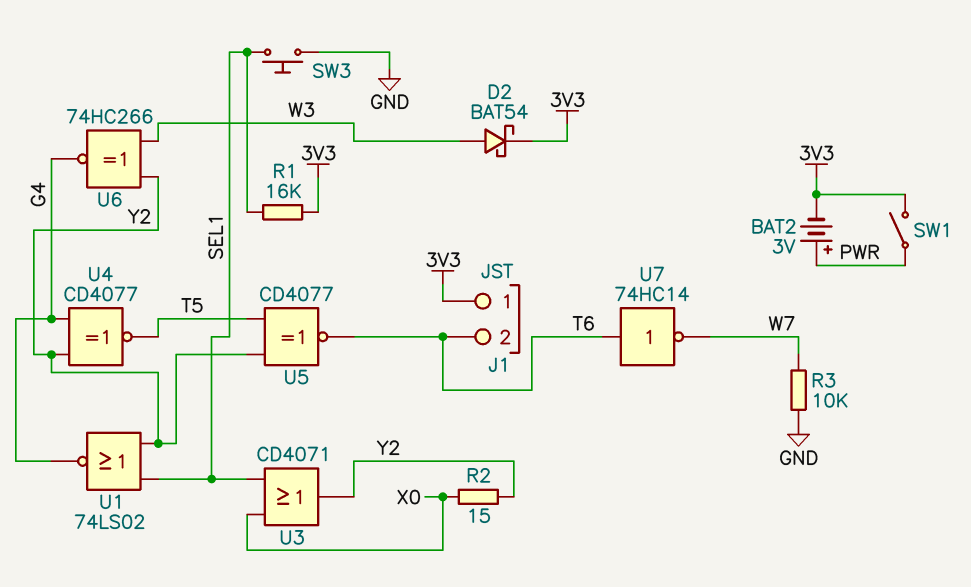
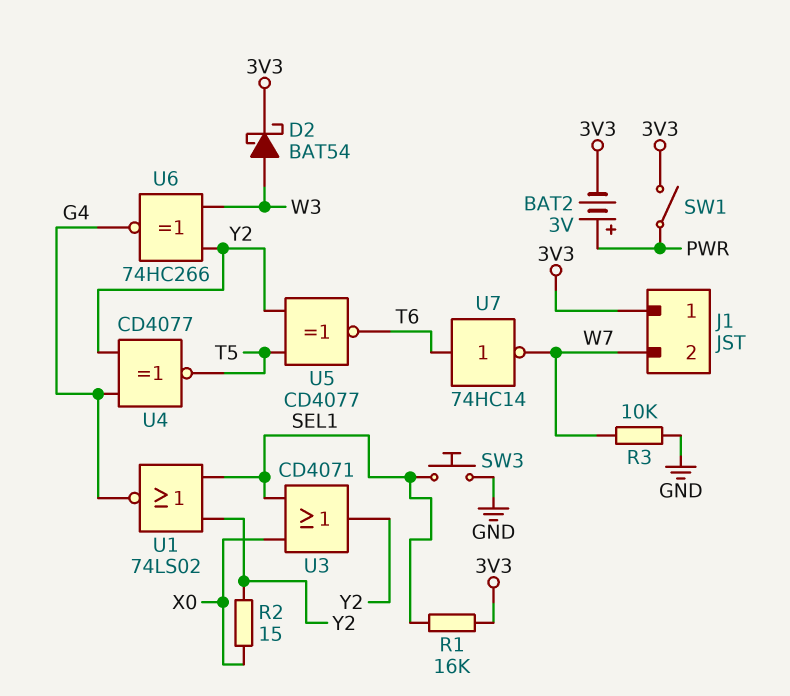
J1 pin 2: T6 -> W7

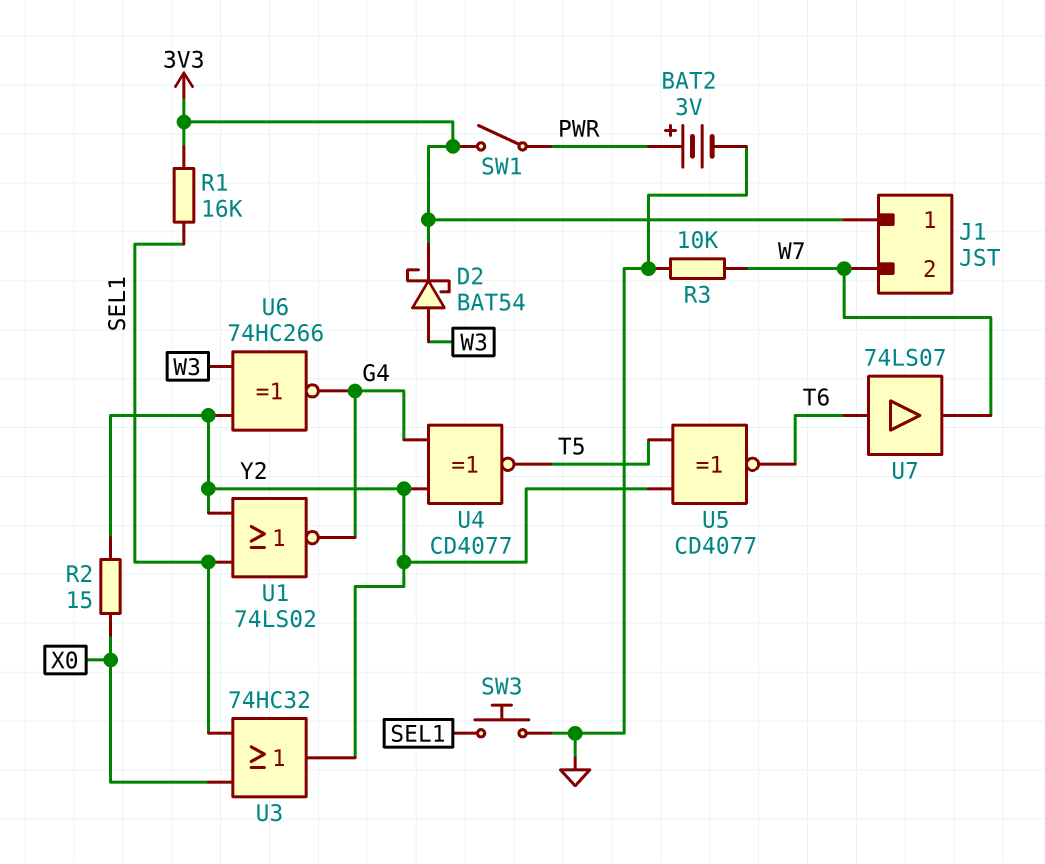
BAT2: 3V (plus PWR, minus 3V3) -> 3V (plus PWR, minus GND)
U3: OR CD4071 (in SEL1, in X0, out Y2) -> OR 74HC32 (in SEL1, in X0, out Y2)
U7: NOT 74HC14 (in T6, out W7) -> buffer 74LS07 (in T6, out W7)

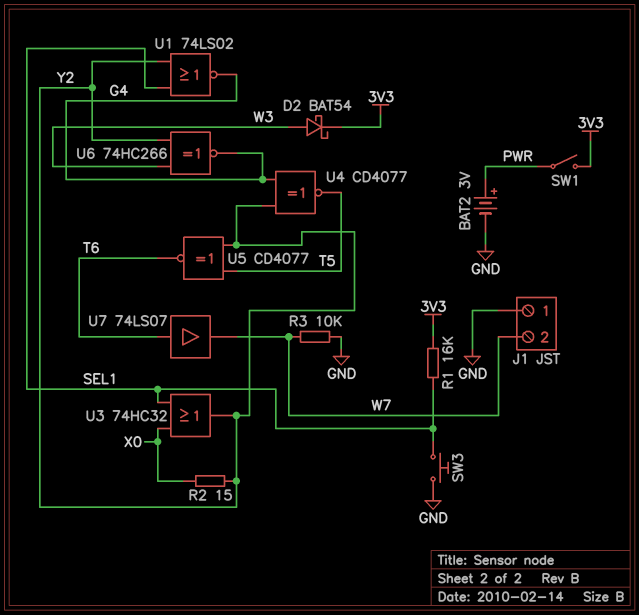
J1 pin 1: 3V3 -> GND

